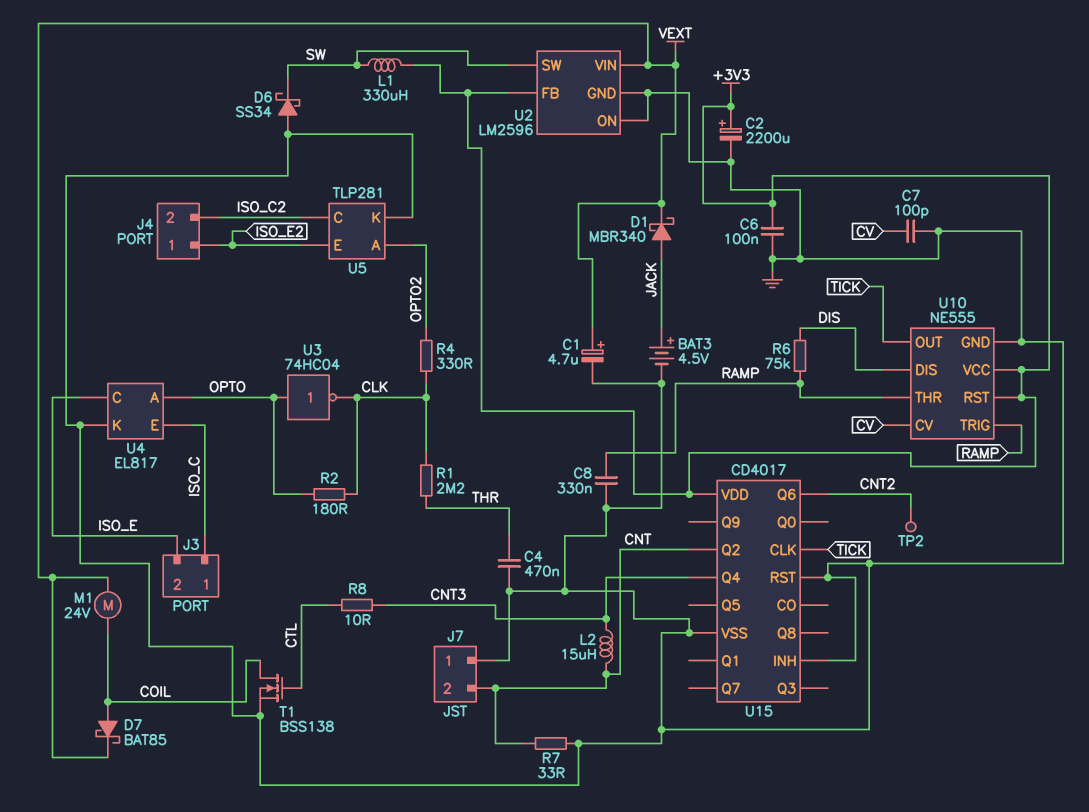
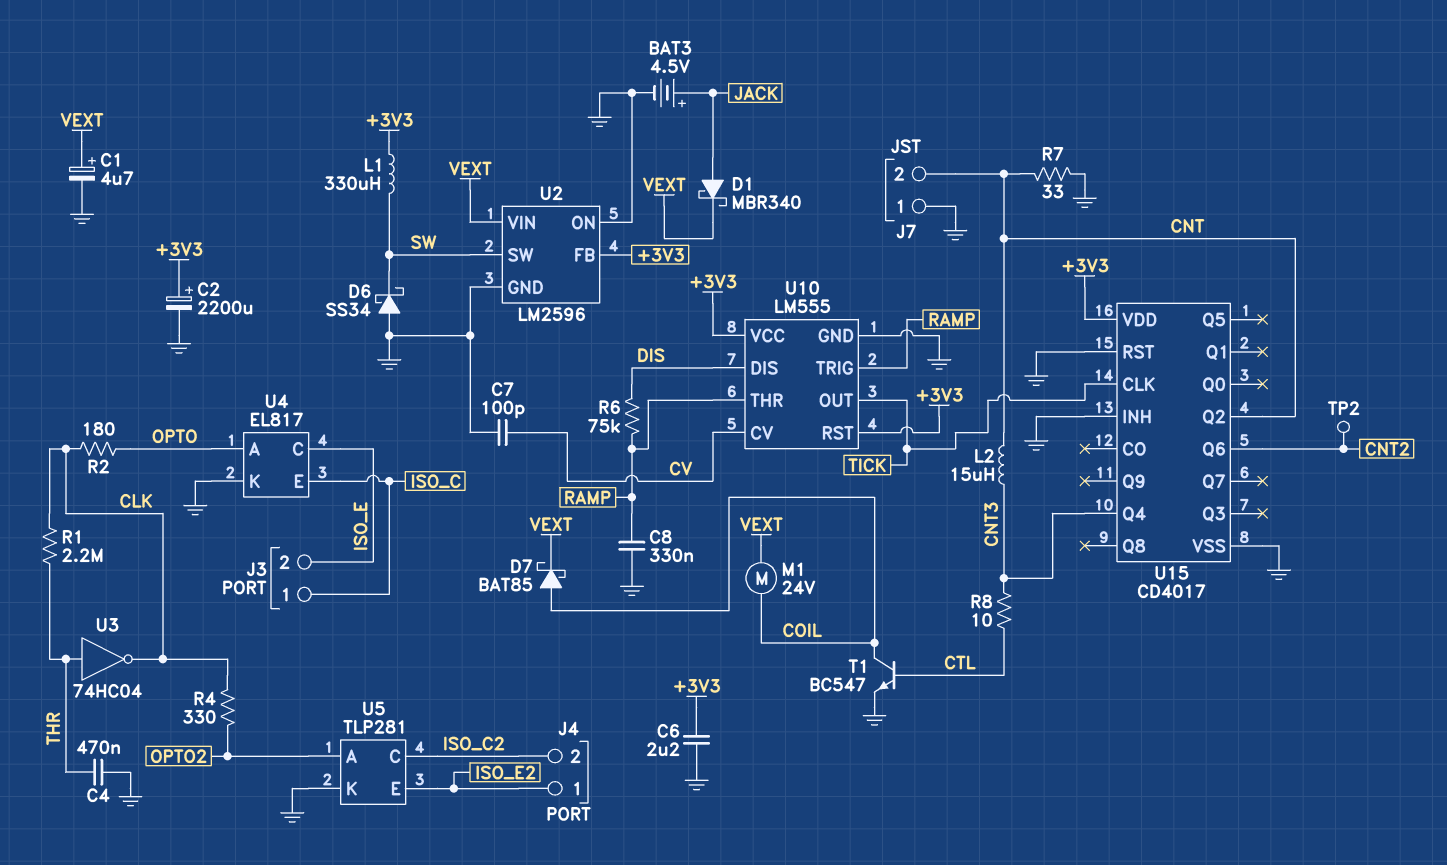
C6: 100nF (+3V3, GND) -> 2.2uF (+3V3, GND)
T1: NMOS BSS138 (G CTL, D COIL, S GND) -> NPN BC547 (B CTL, C COIL, E GND)
U3: NOT 74HC04 (in OPTO, out CLK) -> NOT 74HC04 (in THR, out CLK)
U10: NE555 -> LM555

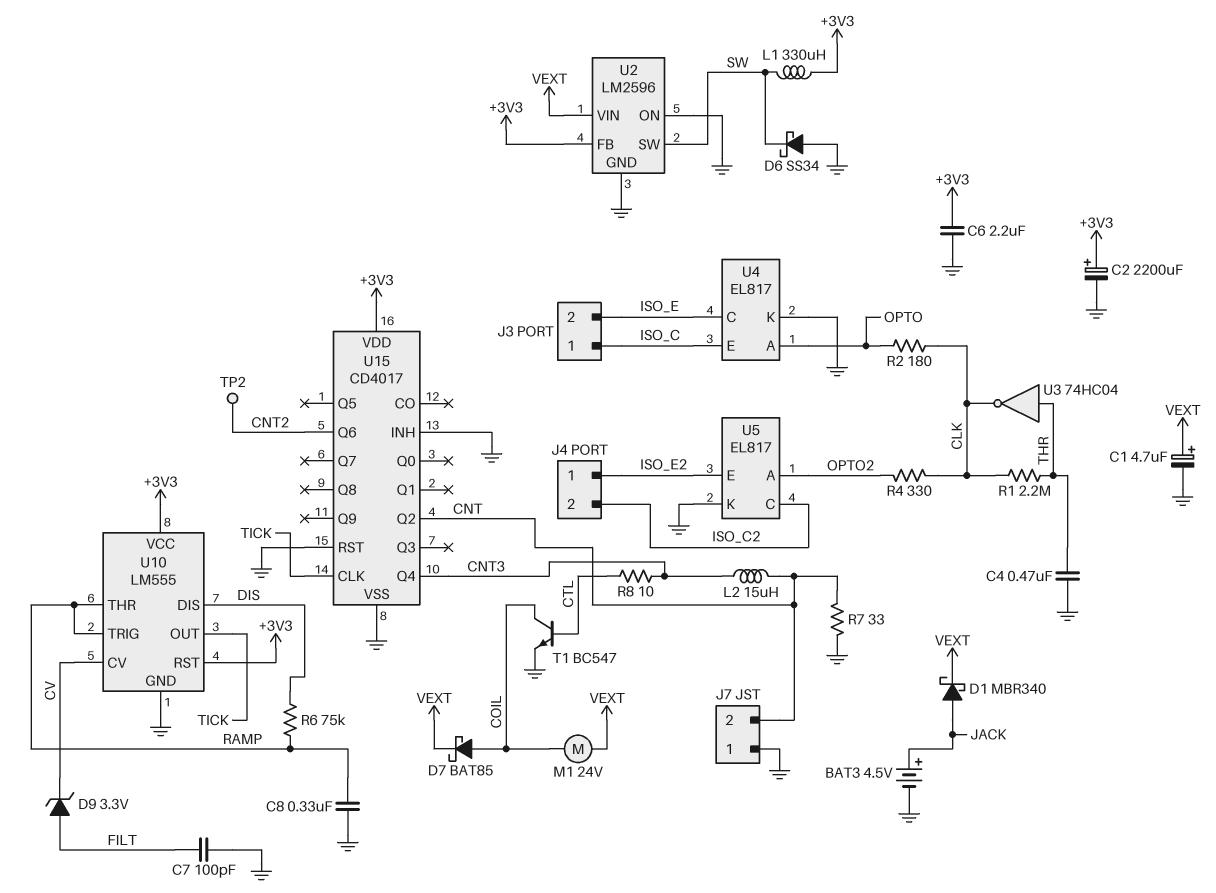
C7: 100pF (CV, GND) -> 100pF (FILT, GND)
D9: none -> zener 3.3V (A FILT, K CV)
U5: TLP281 -> EL817

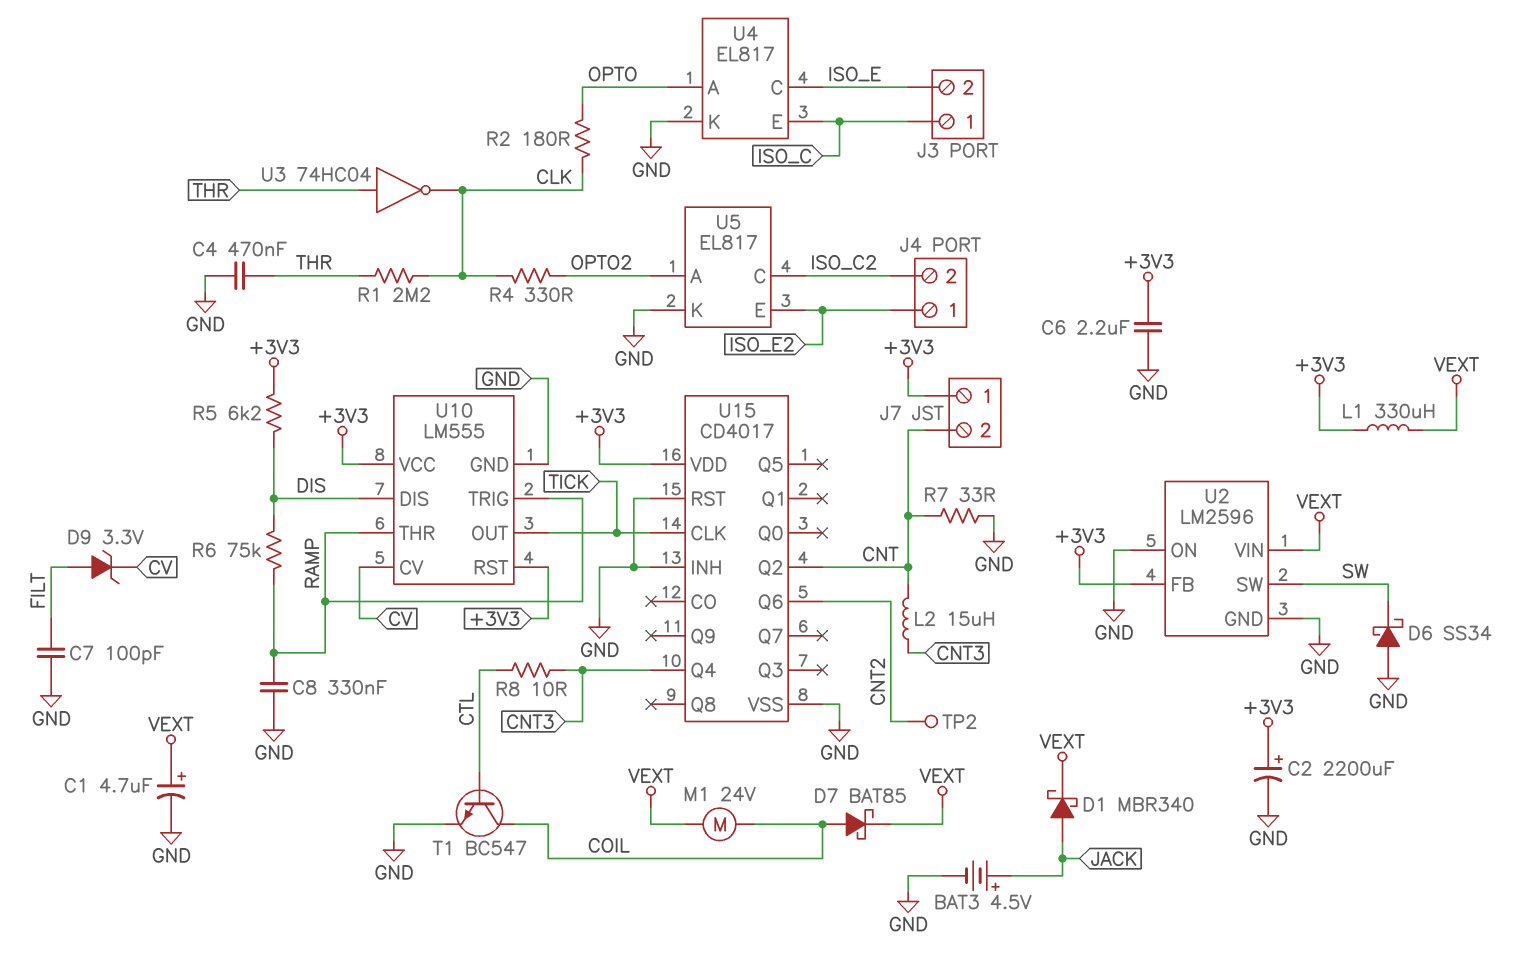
J7 pin 1: GND -> +3V3
L1: 330uH (+3V3, SW) -> 330uH (+3V3, VEXT)
R5: none -> 6.2k (+3V3, DIS)

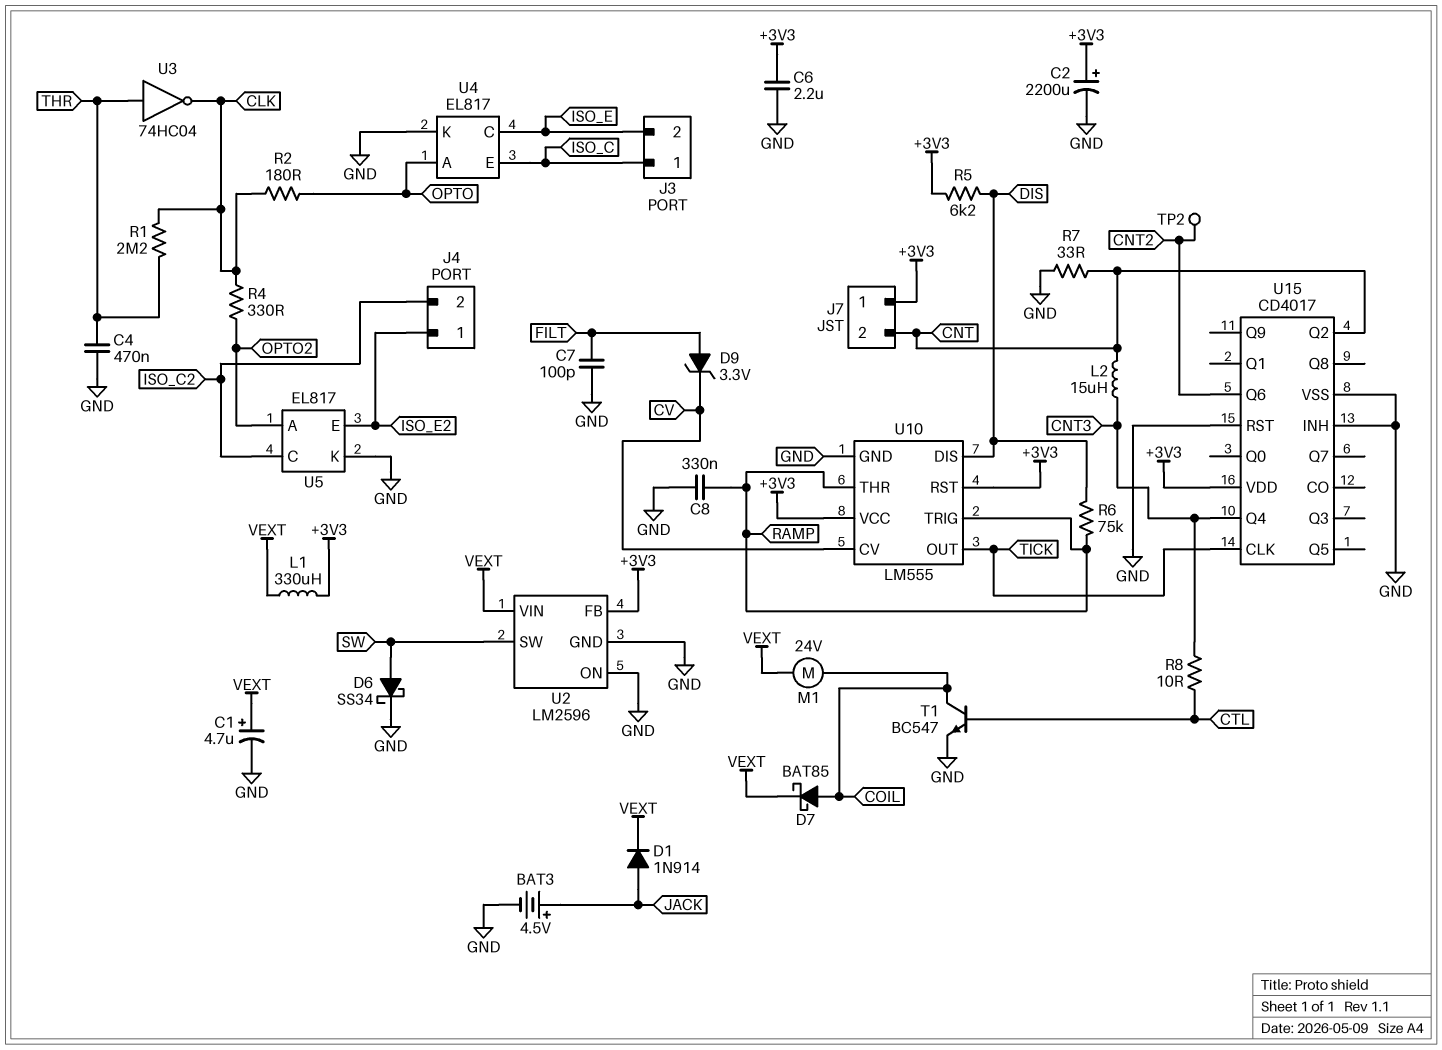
D1: schottky MBR340 (A JACK, K VEXT) -> diode 1N914 (A JACK, K VEXT)
D6: schottky SS34 (A GND, K SW) -> schottky SS34 (A SW, K GND)

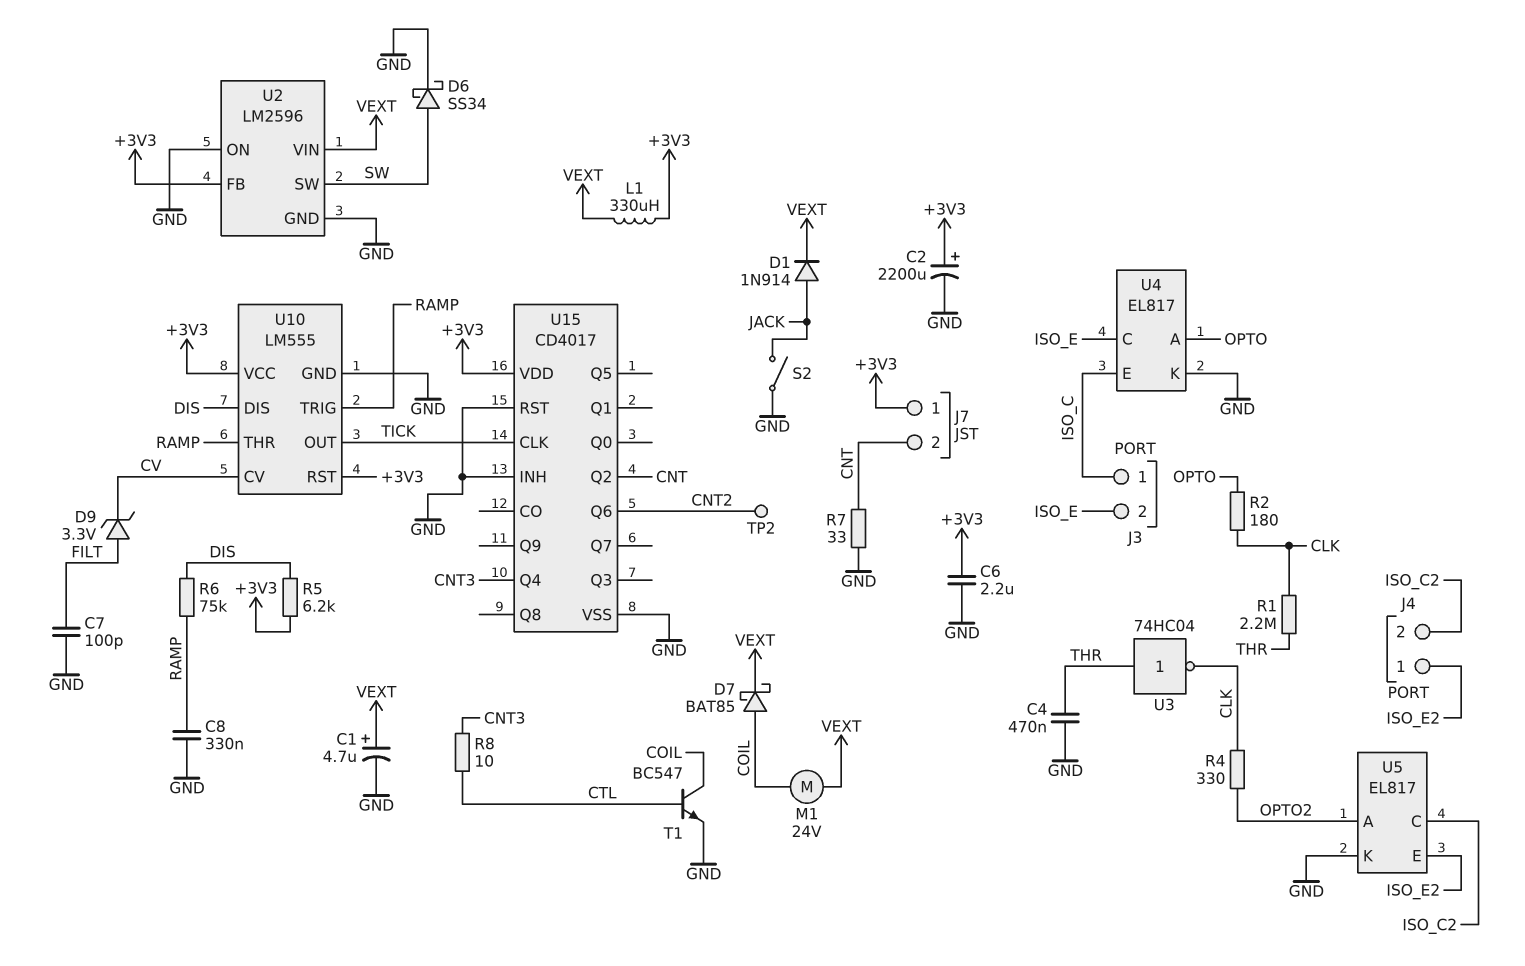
BAT3: 4.5V (plus JACK, minus GND) -> none
L2: 15uH (CNT, CNT3) -> none
S2: none -> switch (GND, JACK)

